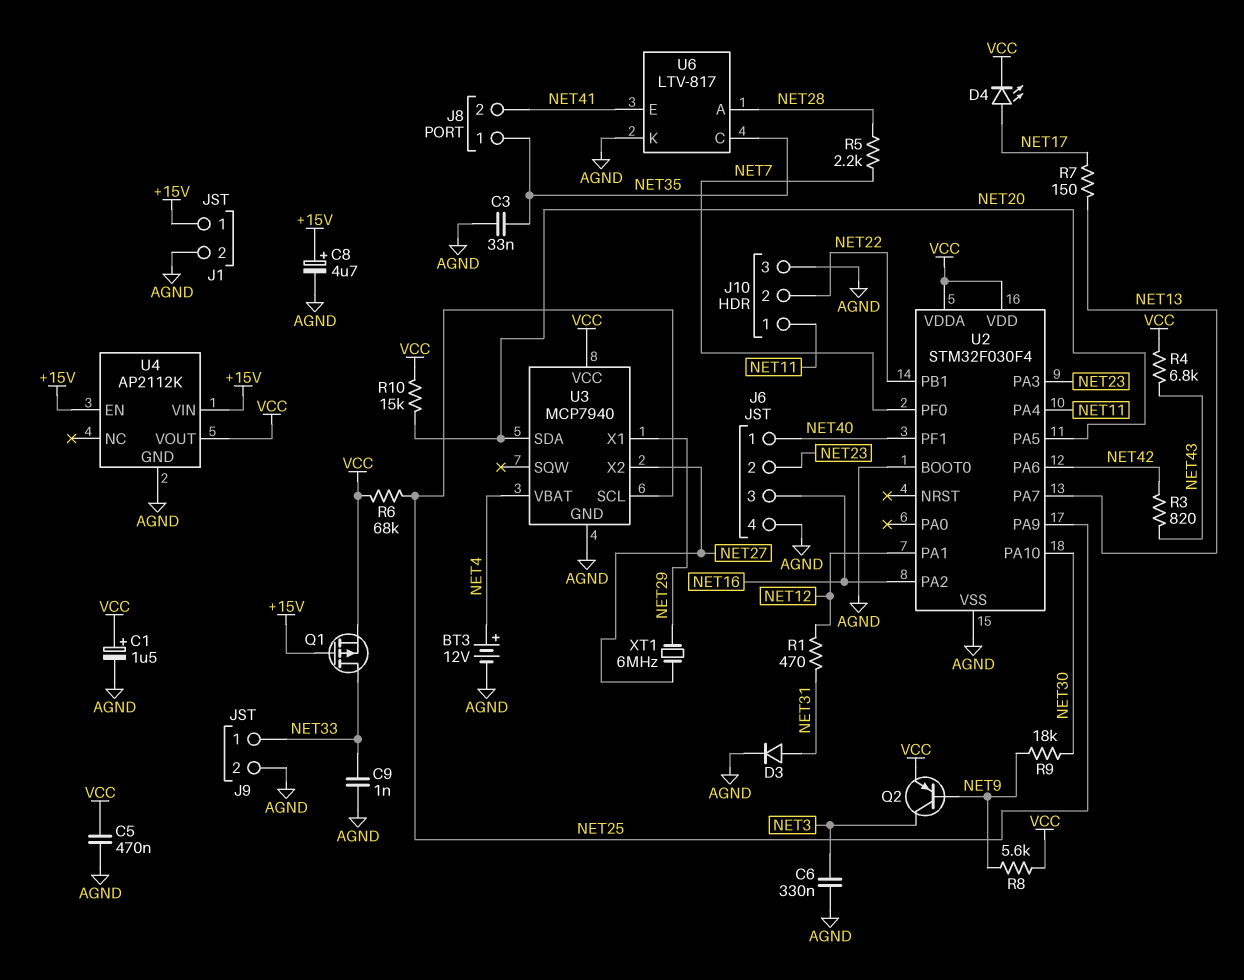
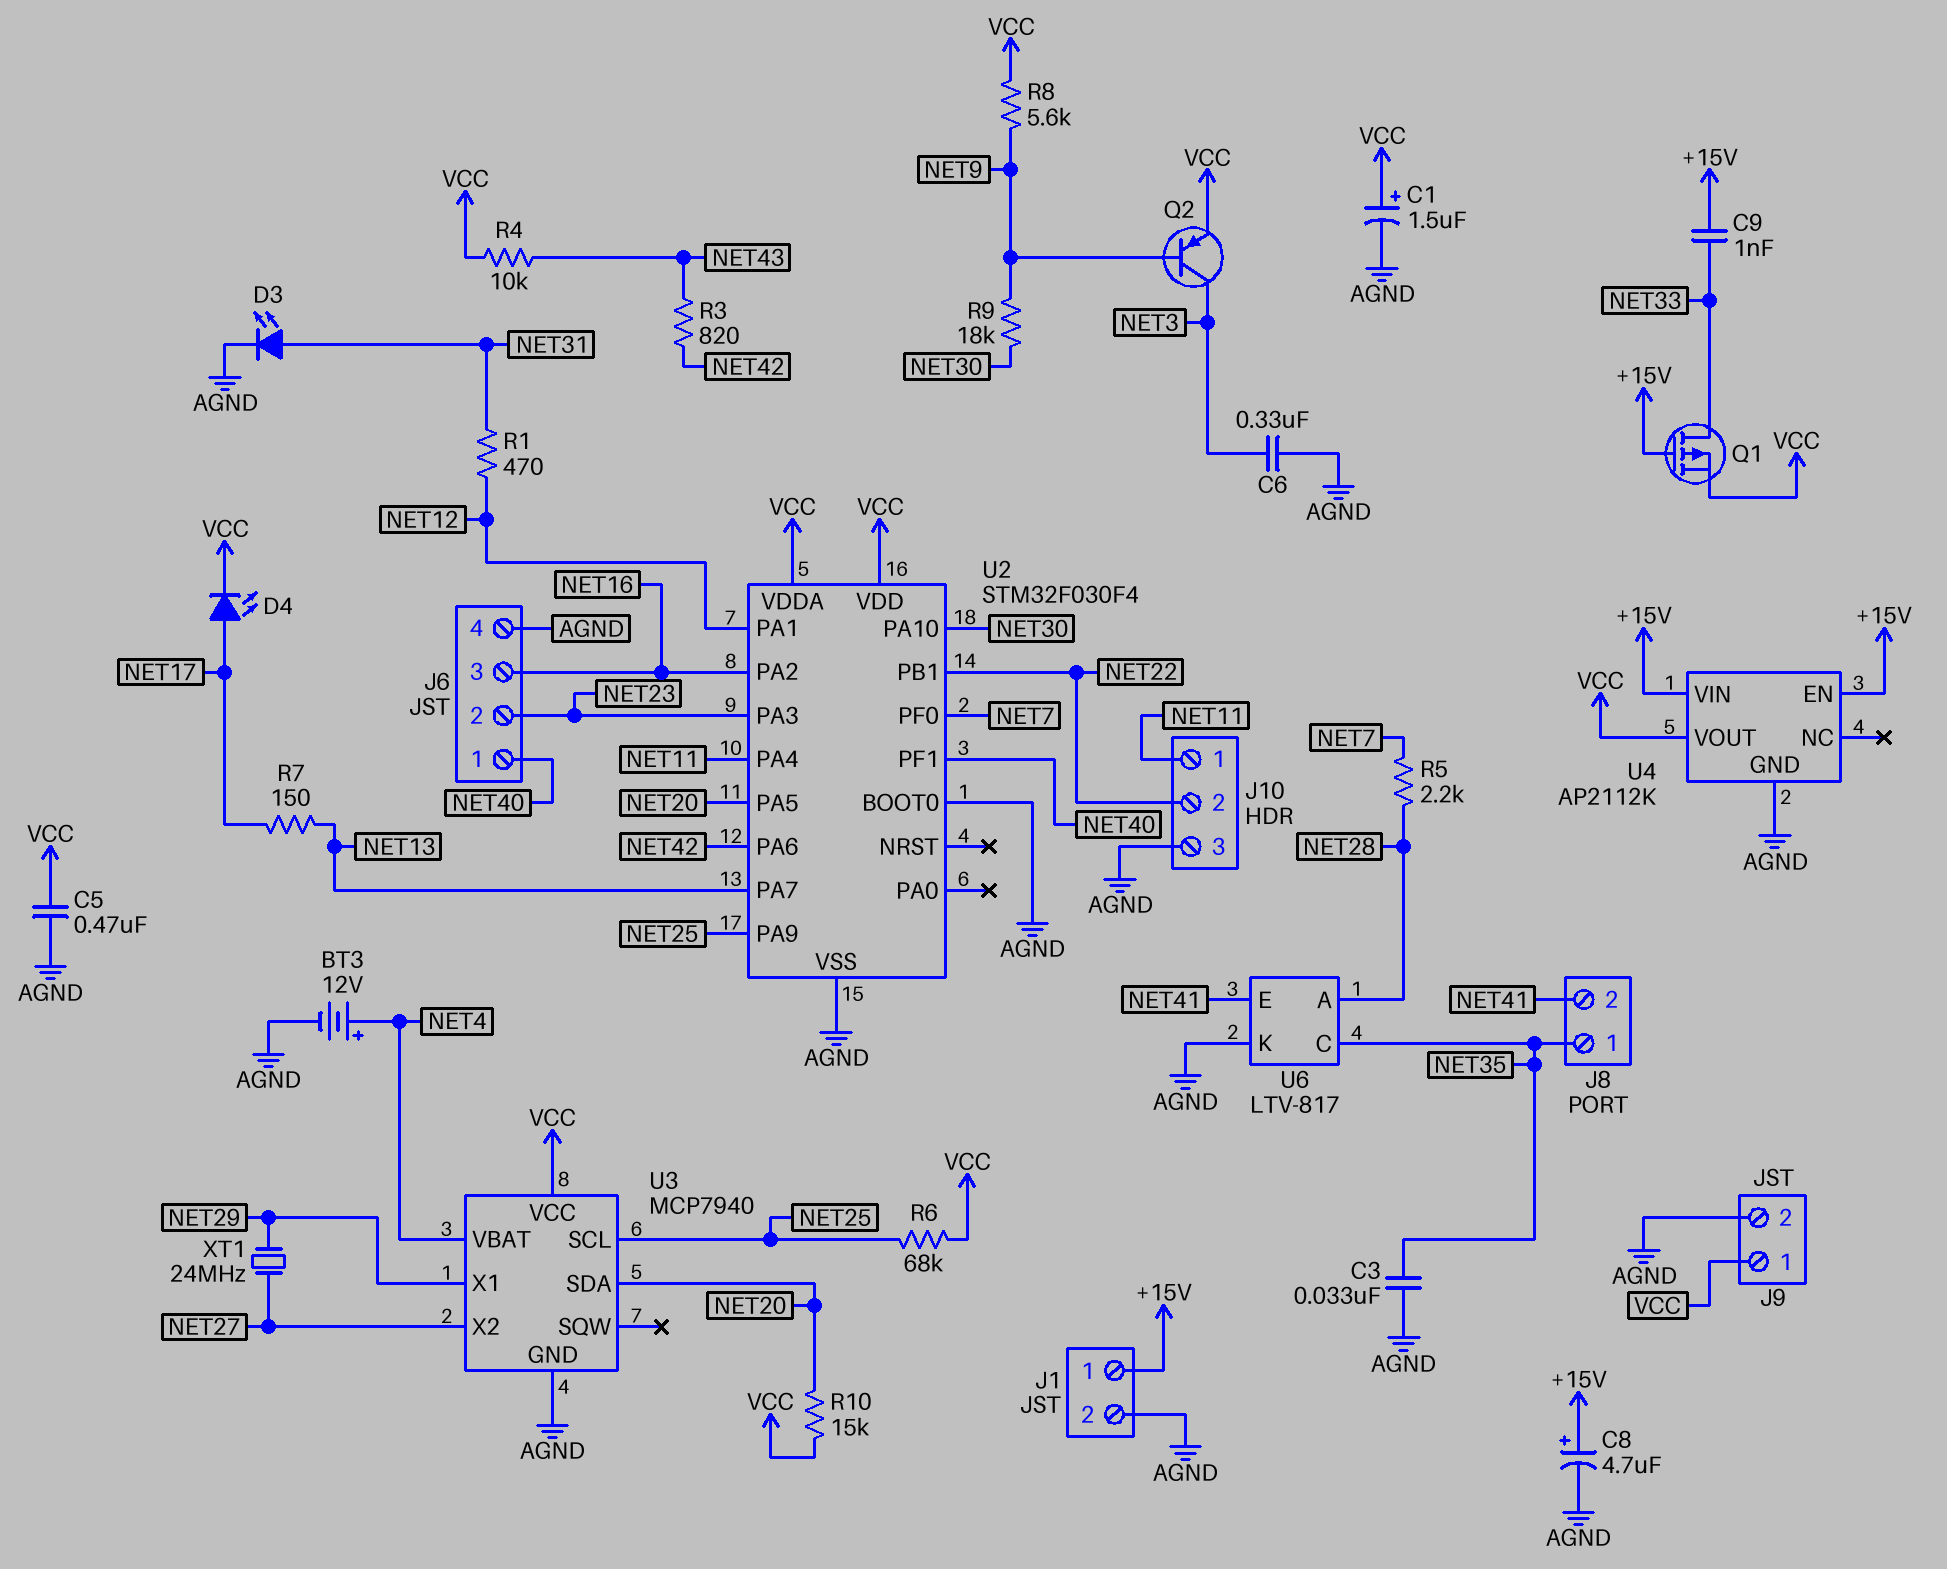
C9: 1nF (AGND, NET33) -> 1nF (+15V, NET33)
D3: diode (A NET31, K AGND) -> LED (A NET31, K AGND)
J9 pin 1: NET33 -> VCC
R4: 6.8k (NET43, VCC) -> 10k (NET43, VCC)
XT1: 6MHz (NET27, NET29) -> 24MHz (NET27, NET29)

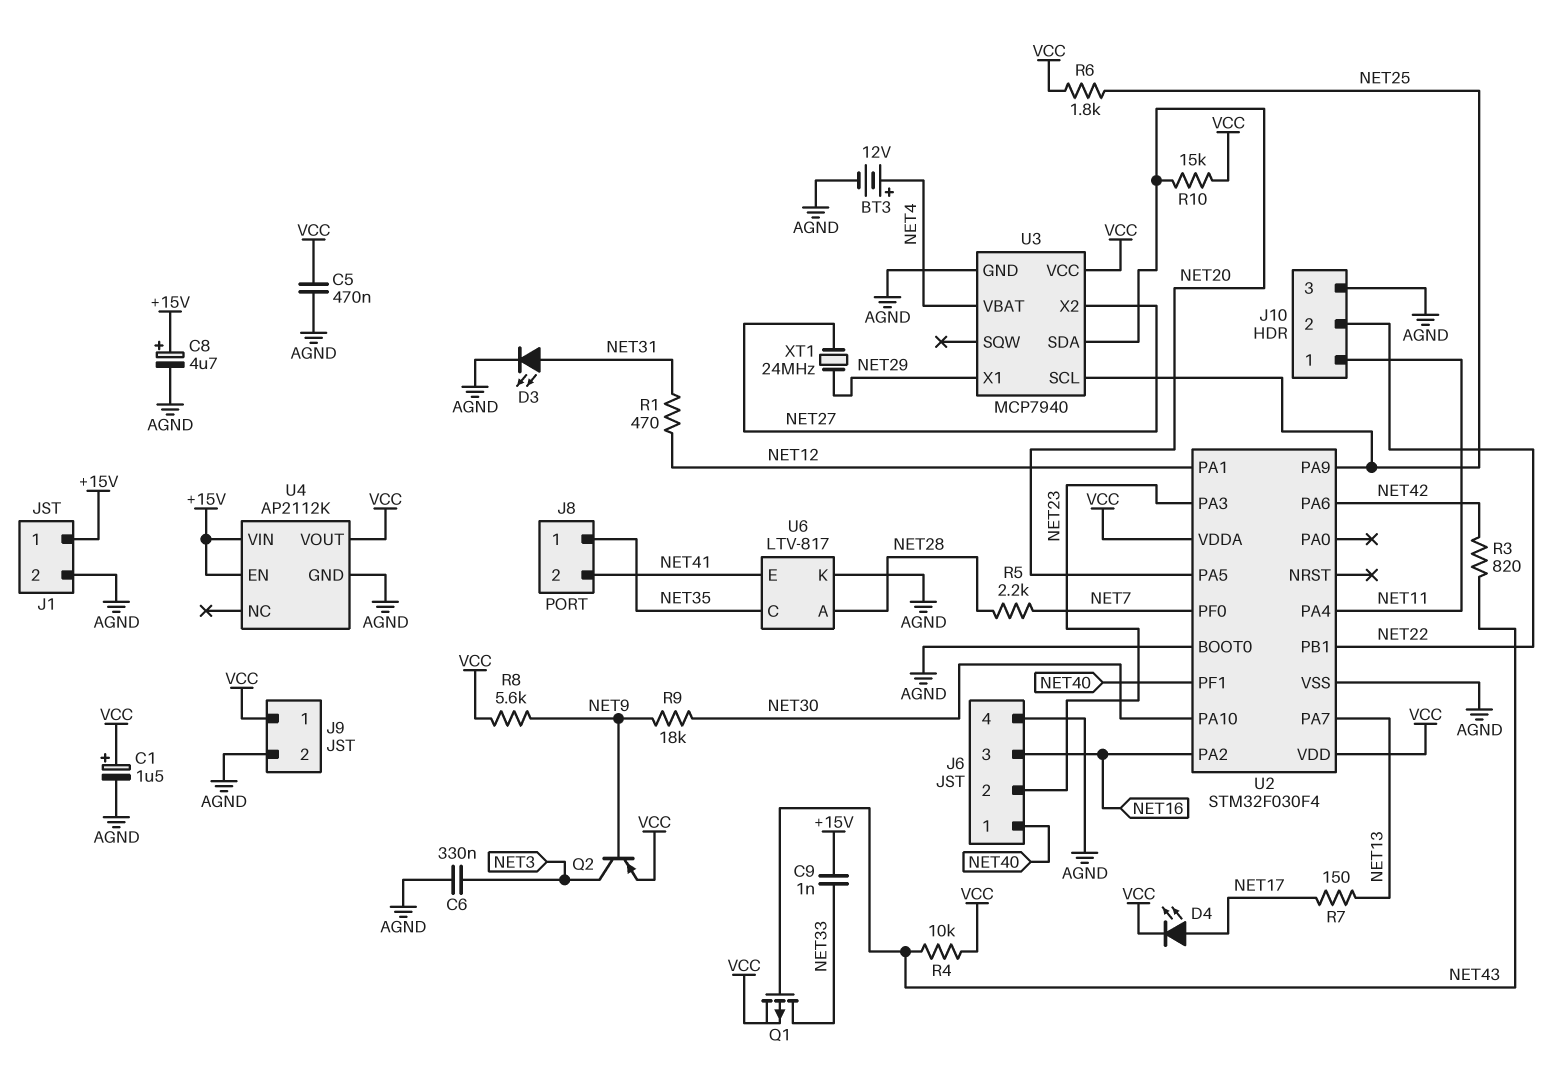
C3: 33nF (AGND, NET35) -> none
Q1: PMOS (G +15V, D NET33, S VCC) -> PMOS (G NET43, D NET33, S VCC)
R6: 68k (NET25, VCC) -> 1.8k (NET25, VCC)

